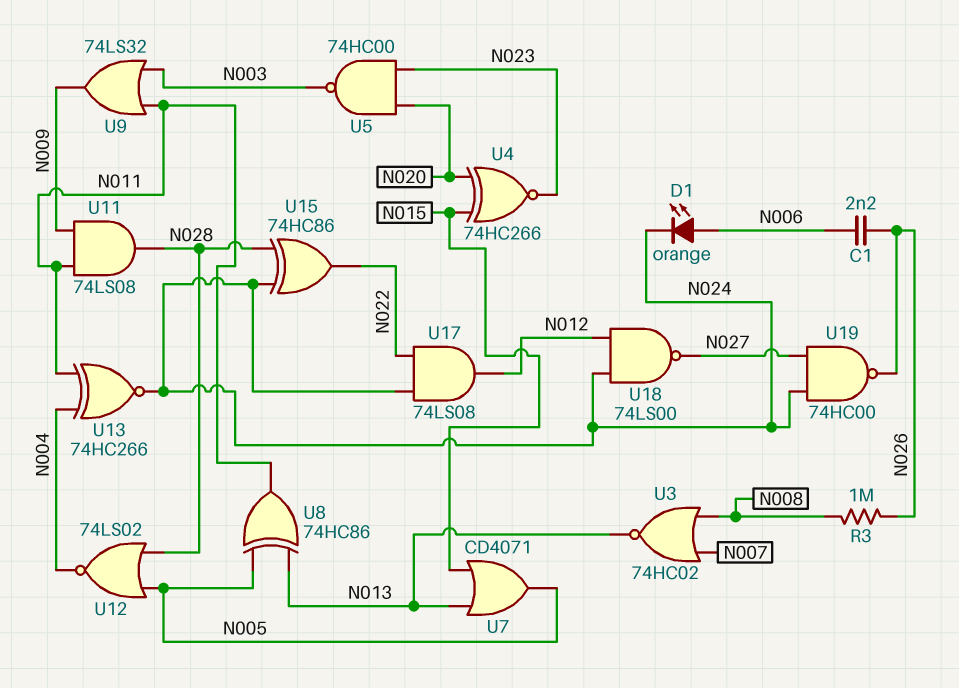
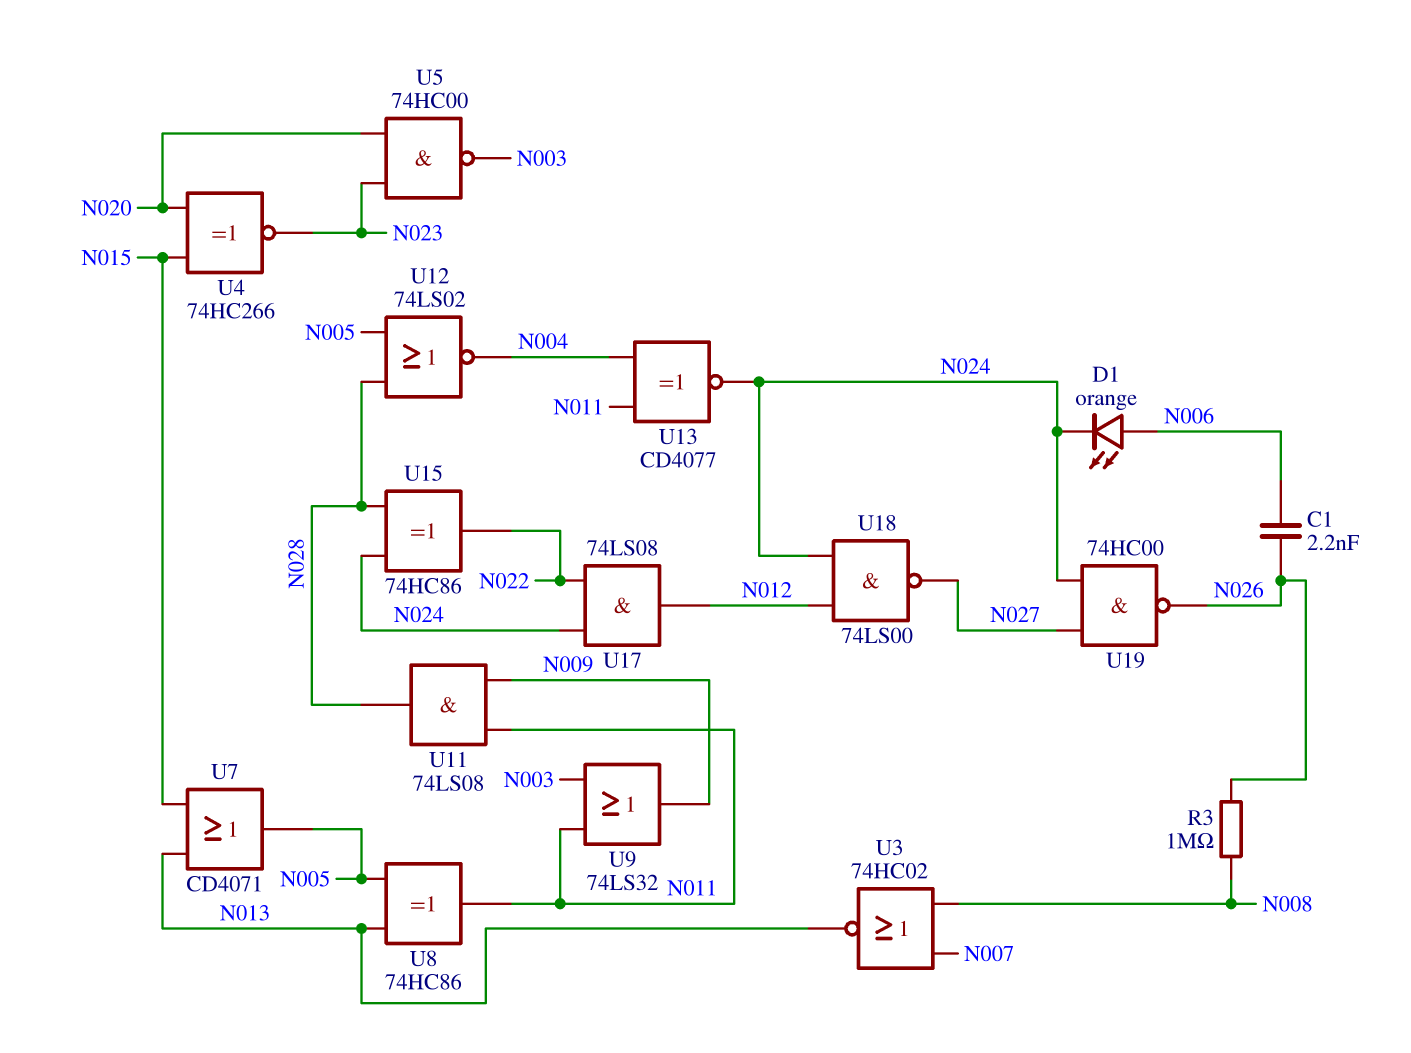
U13: XNOR 74HC266 (in N004, in N011, out N024) -> XNOR CD4077 (in N004, in N011, out N024)

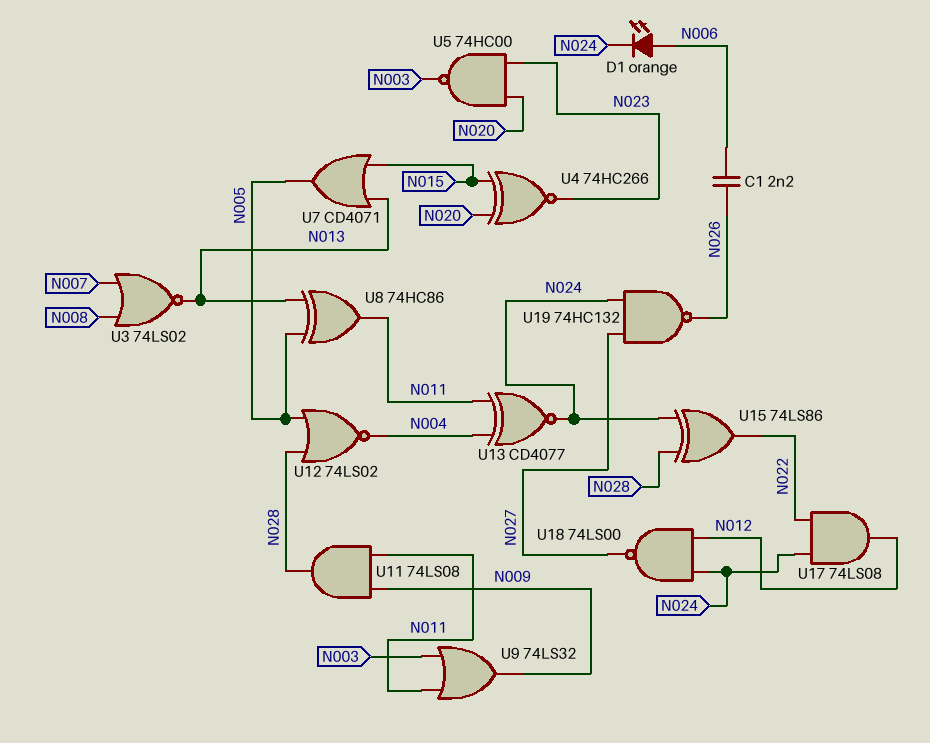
R3: 1M (N008, N026) -> none
U3: NOR 74HC02 (in N007, in N008, out N013) -> NOR 74LS02 (in N007, in N008, out N013)
U15: XOR 74HC86 (in N024, in N028, out N022) -> XOR 74LS86 (in N024, in N028, out N022)
U19: NAND 74HC00 (in N024, in N027, out N026) -> NAND 74HC132 (in N024, in N027, out N026)

